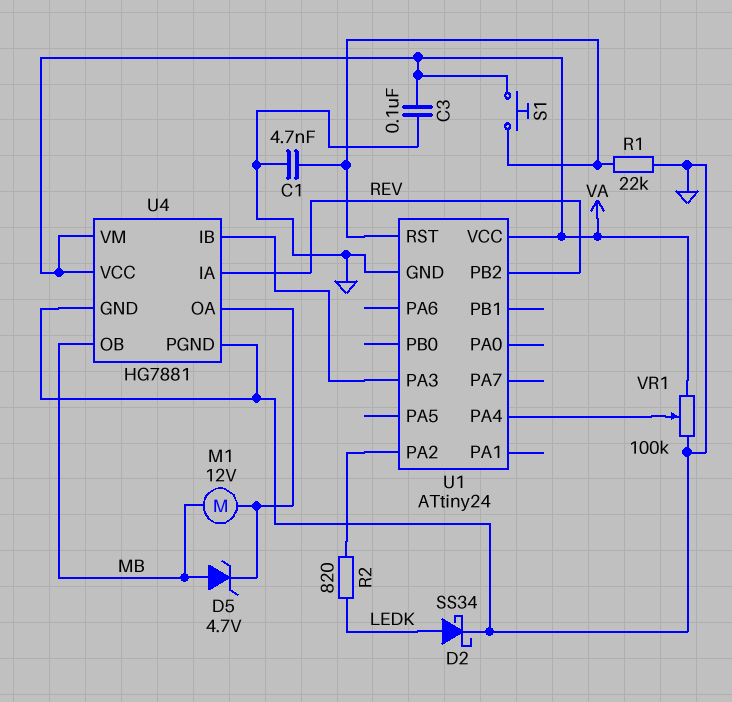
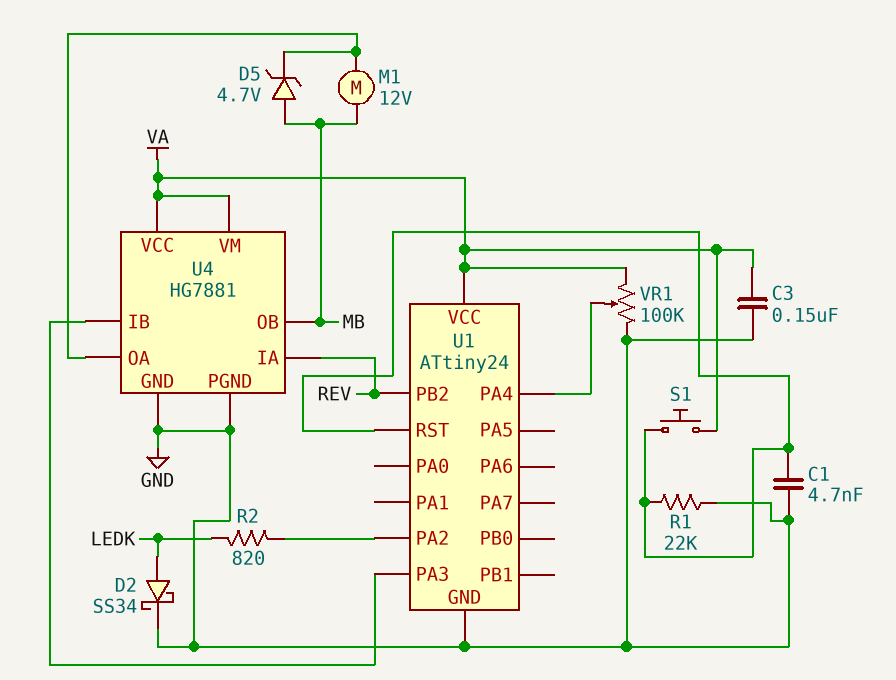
C3: 100nF (GND, VA) -> 150nF (GND, VA)

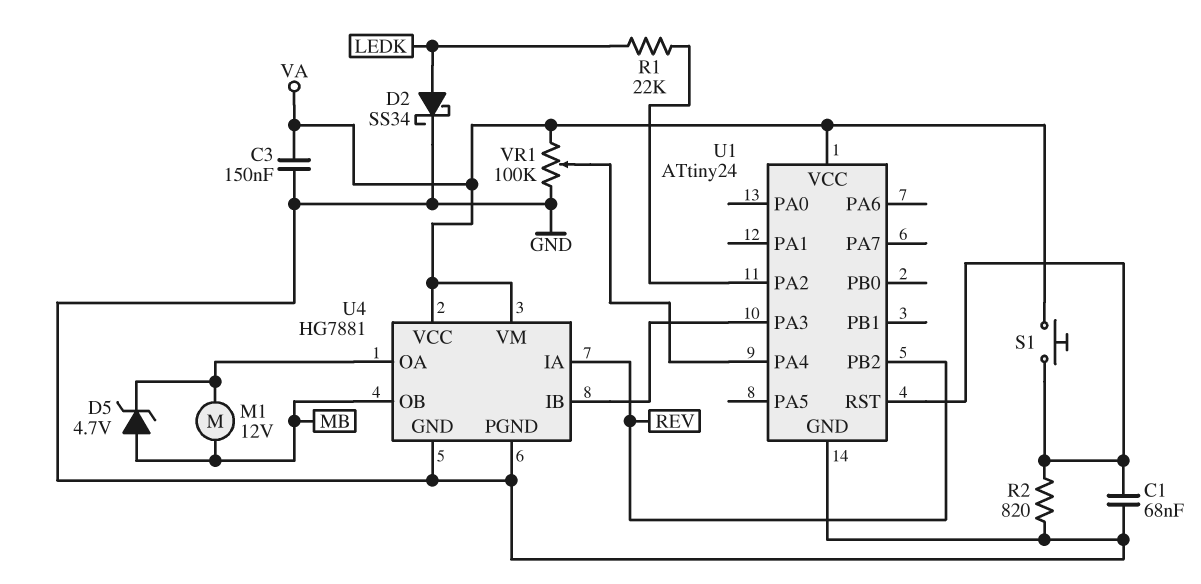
C1: 4.7nF (GND, U1/RST) -> 68nF (GND, U1/RST)
R1: 22k (GND, U1/RST) -> 22k (LEDK, U1/PA2)
R2: 820 (LEDK, U1/PA2) -> 820 (GND, U1/RST)

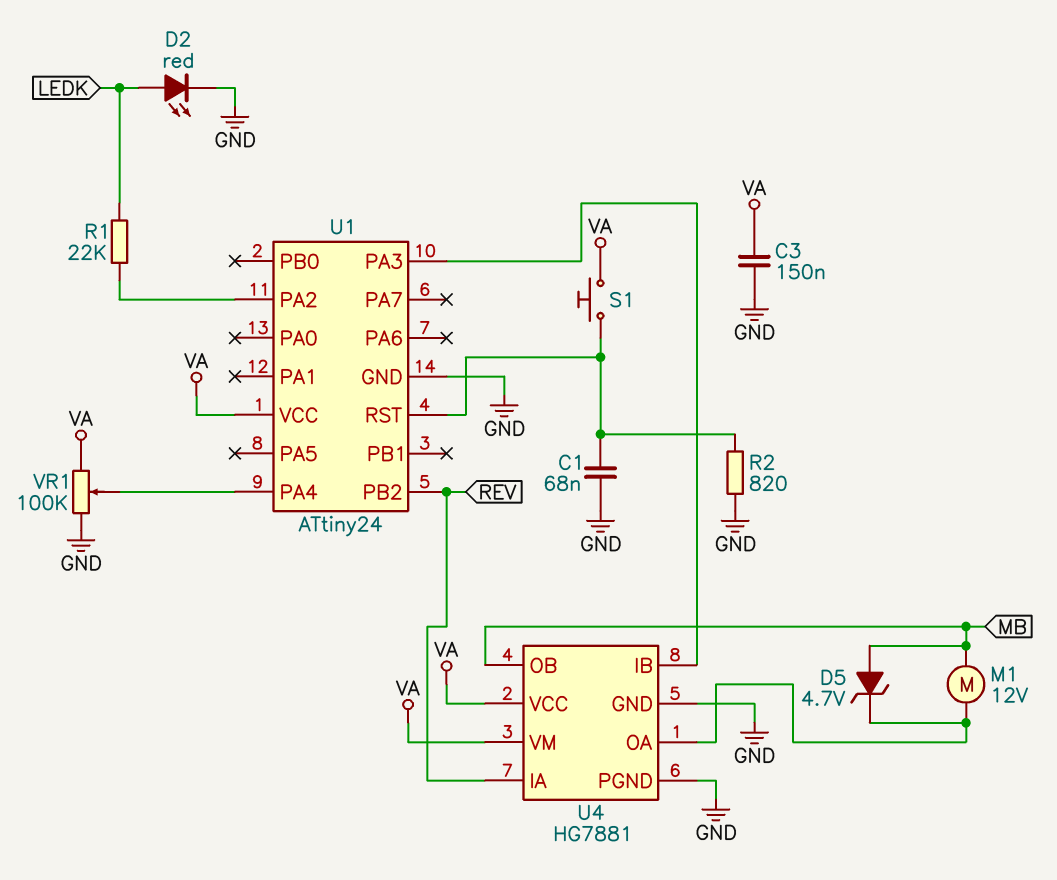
D2: schottky SS34 (A LEDK, K GND) -> LED red (A LEDK, K GND)

